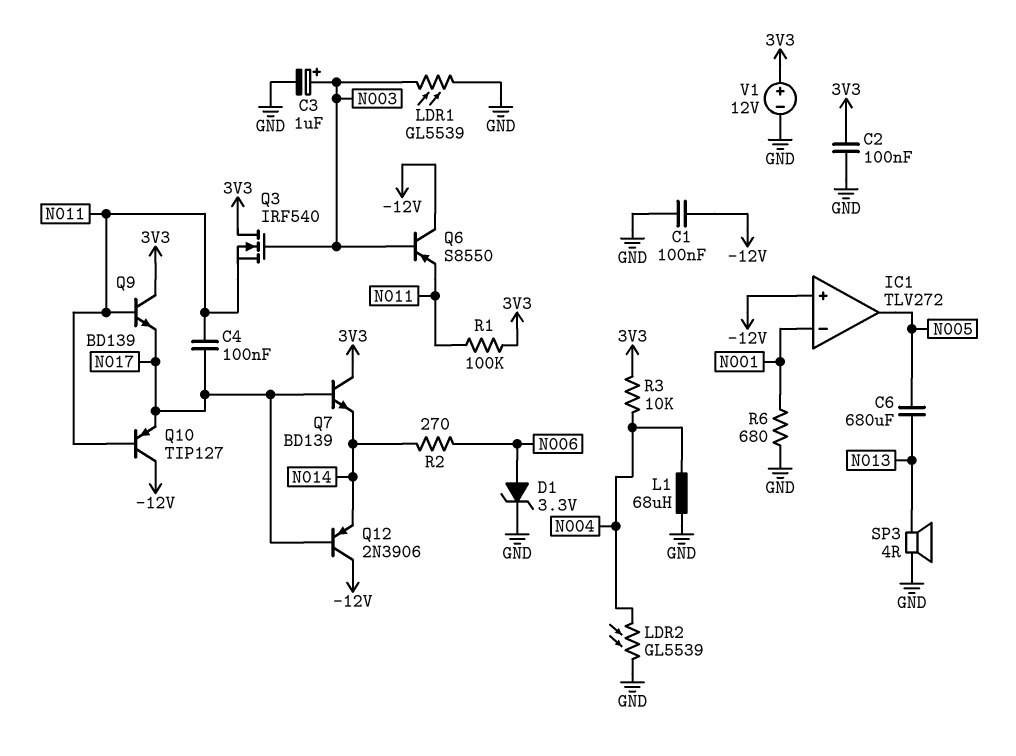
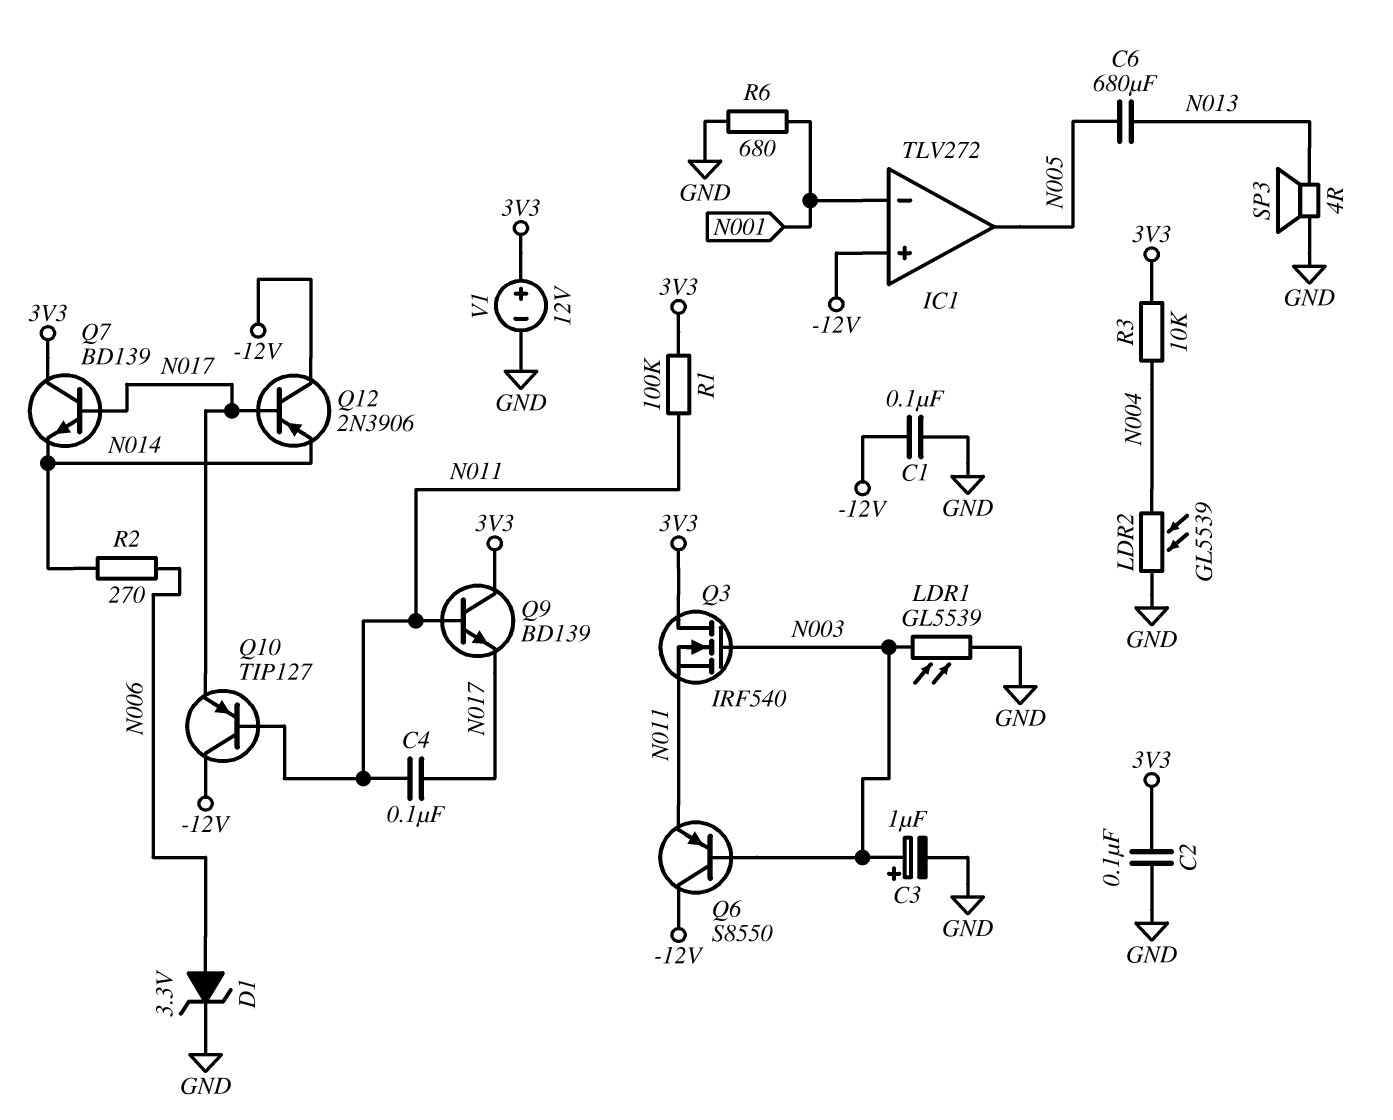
L1: 68uH (GND, N004) -> none

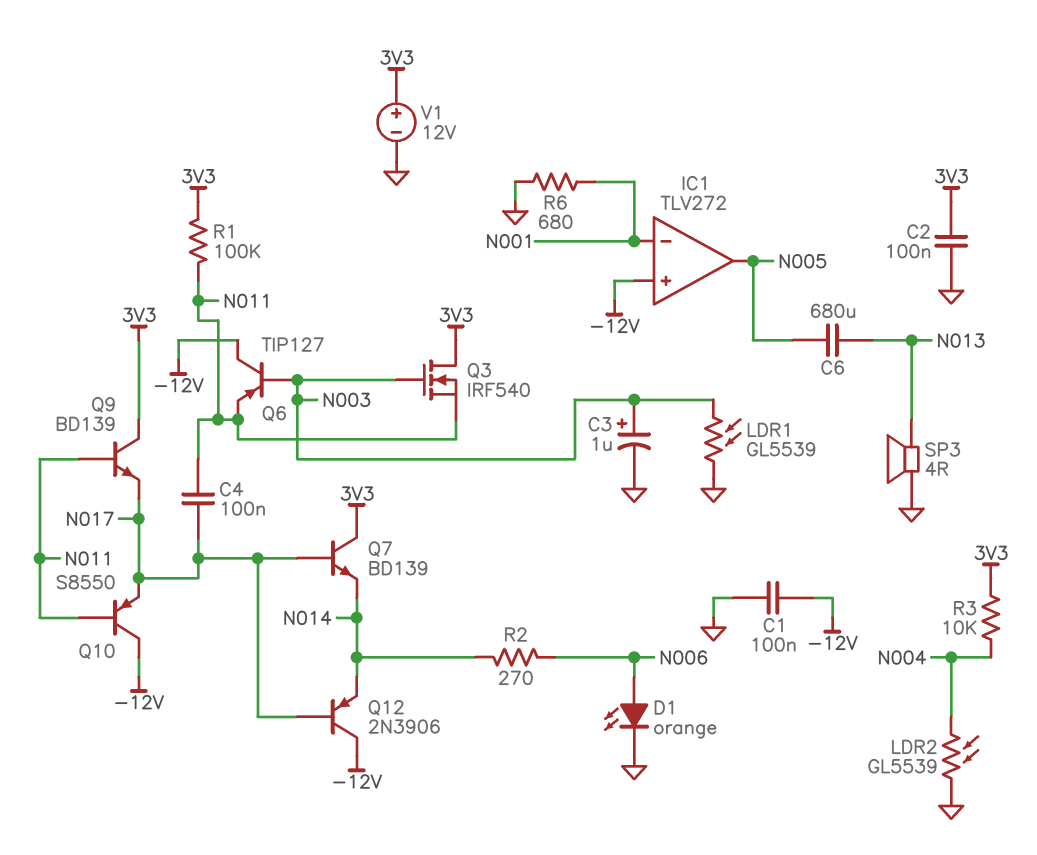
D1: zener 3.3V (A N006, K GND) -> LED orange (A N006, K GND)
Q6: PNP S8550 (B N003, C -12V, E N011) -> PNP TIP127 (B N003, C -12V, E N011)
Q10: PNP TIP127 (B N011, C -12V, E N017) -> PNP S8550 (B N011, C -12V, E N017)

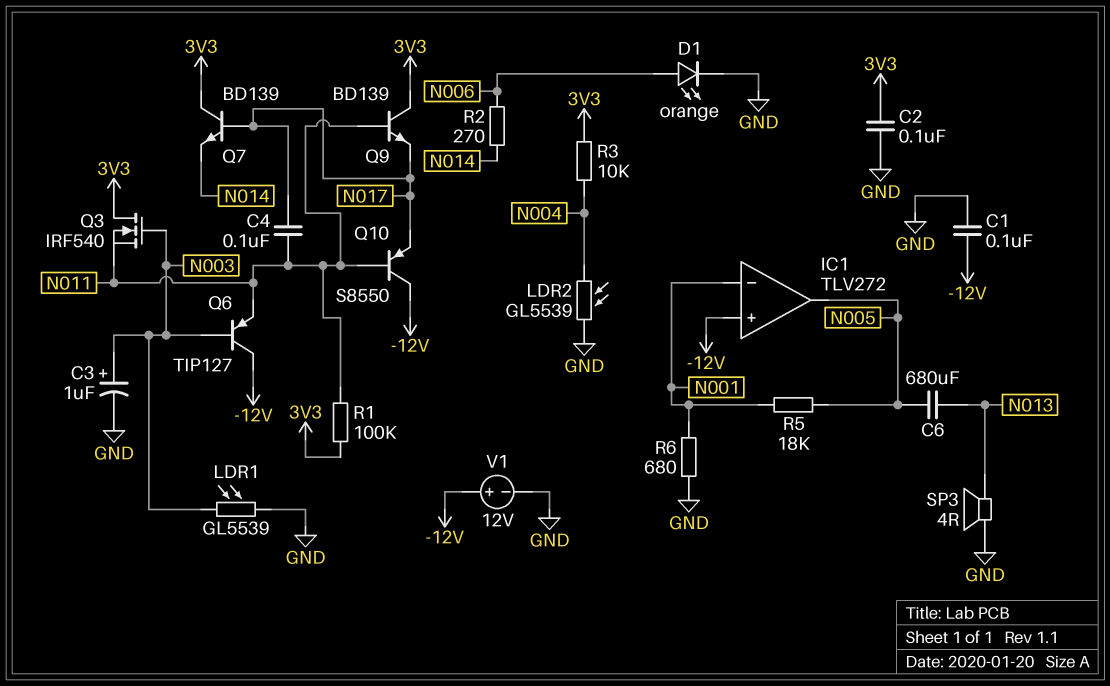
Q12: PNP 2N3906 (B N017, C -12V, E N014) -> none
R5: none -> 18k (N001, N005)
V1: 12V (plus 3V3, minus GND) -> 12V (plus -12V, minus GND)

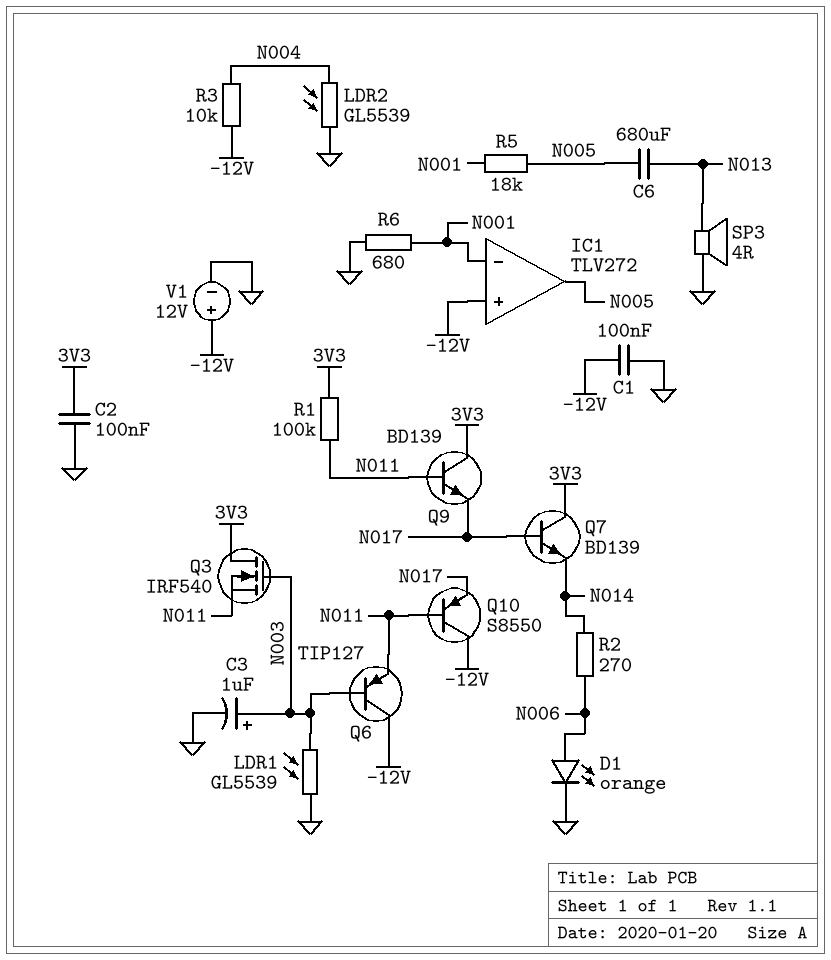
C4: 100nF (N011, N017) -> none
R3: 10k (3V3, N004) -> 10k (-12V, N004)

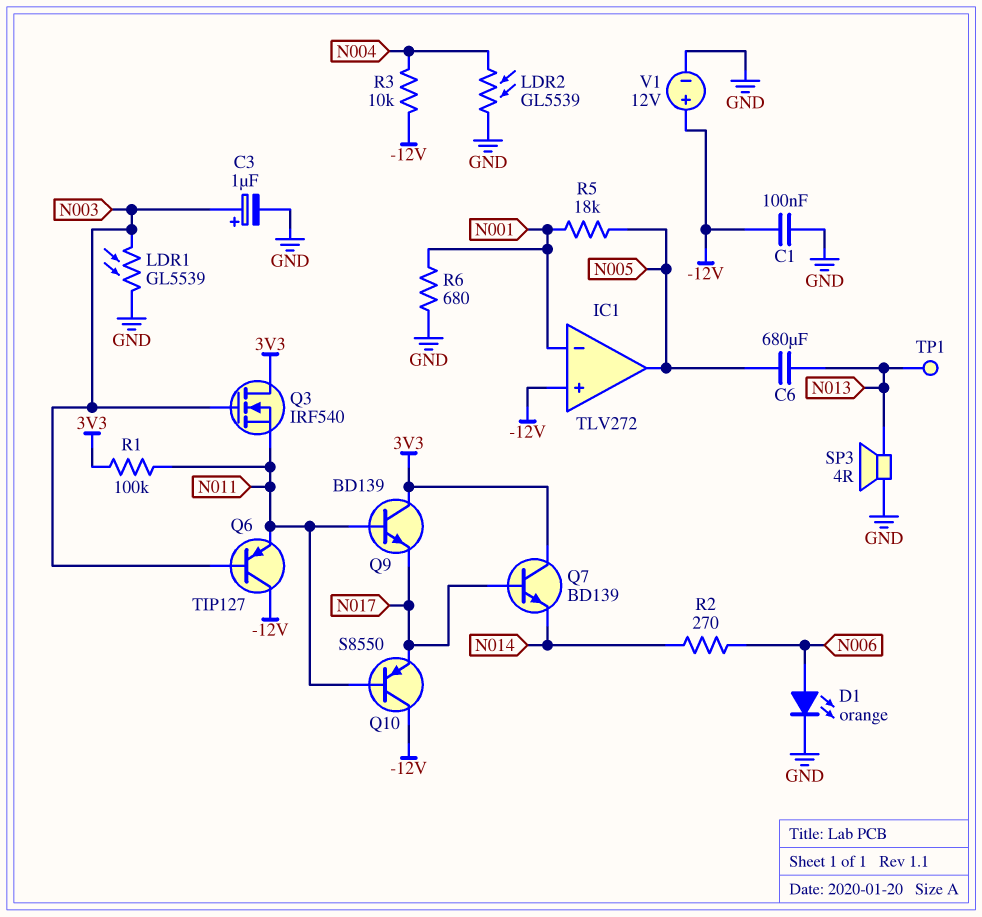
C2: 100nF (3V3, GND) -> none
TP1: none -> test point (N013)

